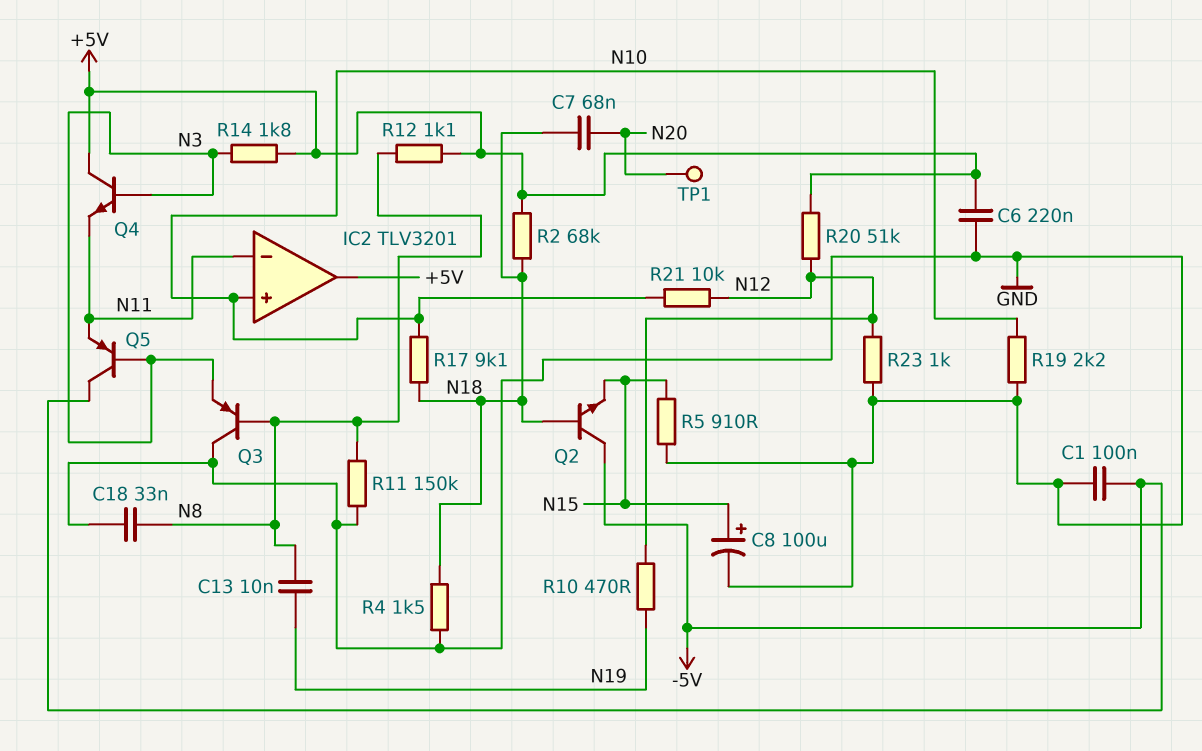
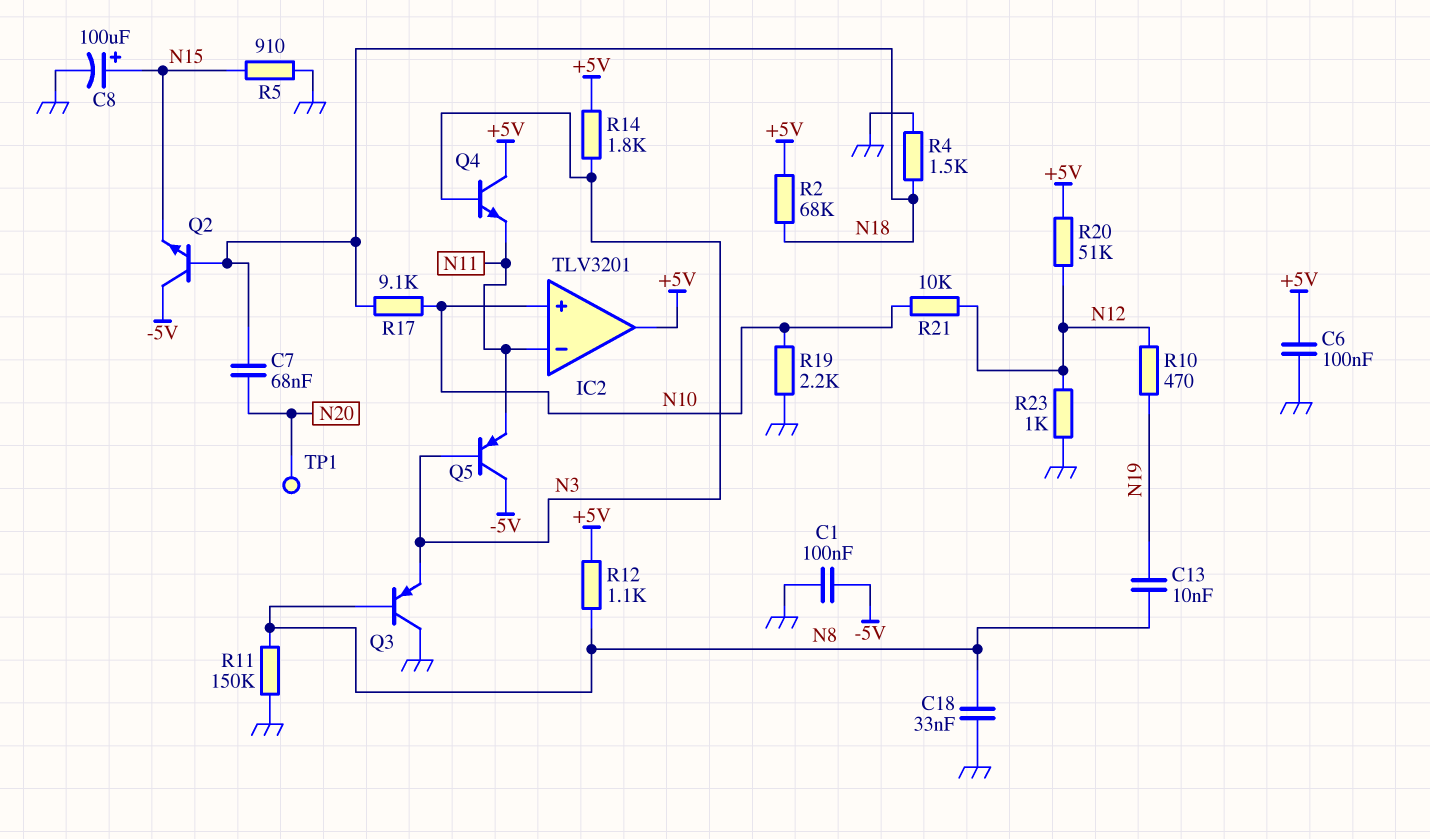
C6: 220nF (+5V, GND) -> 100nF (+5V, GND)

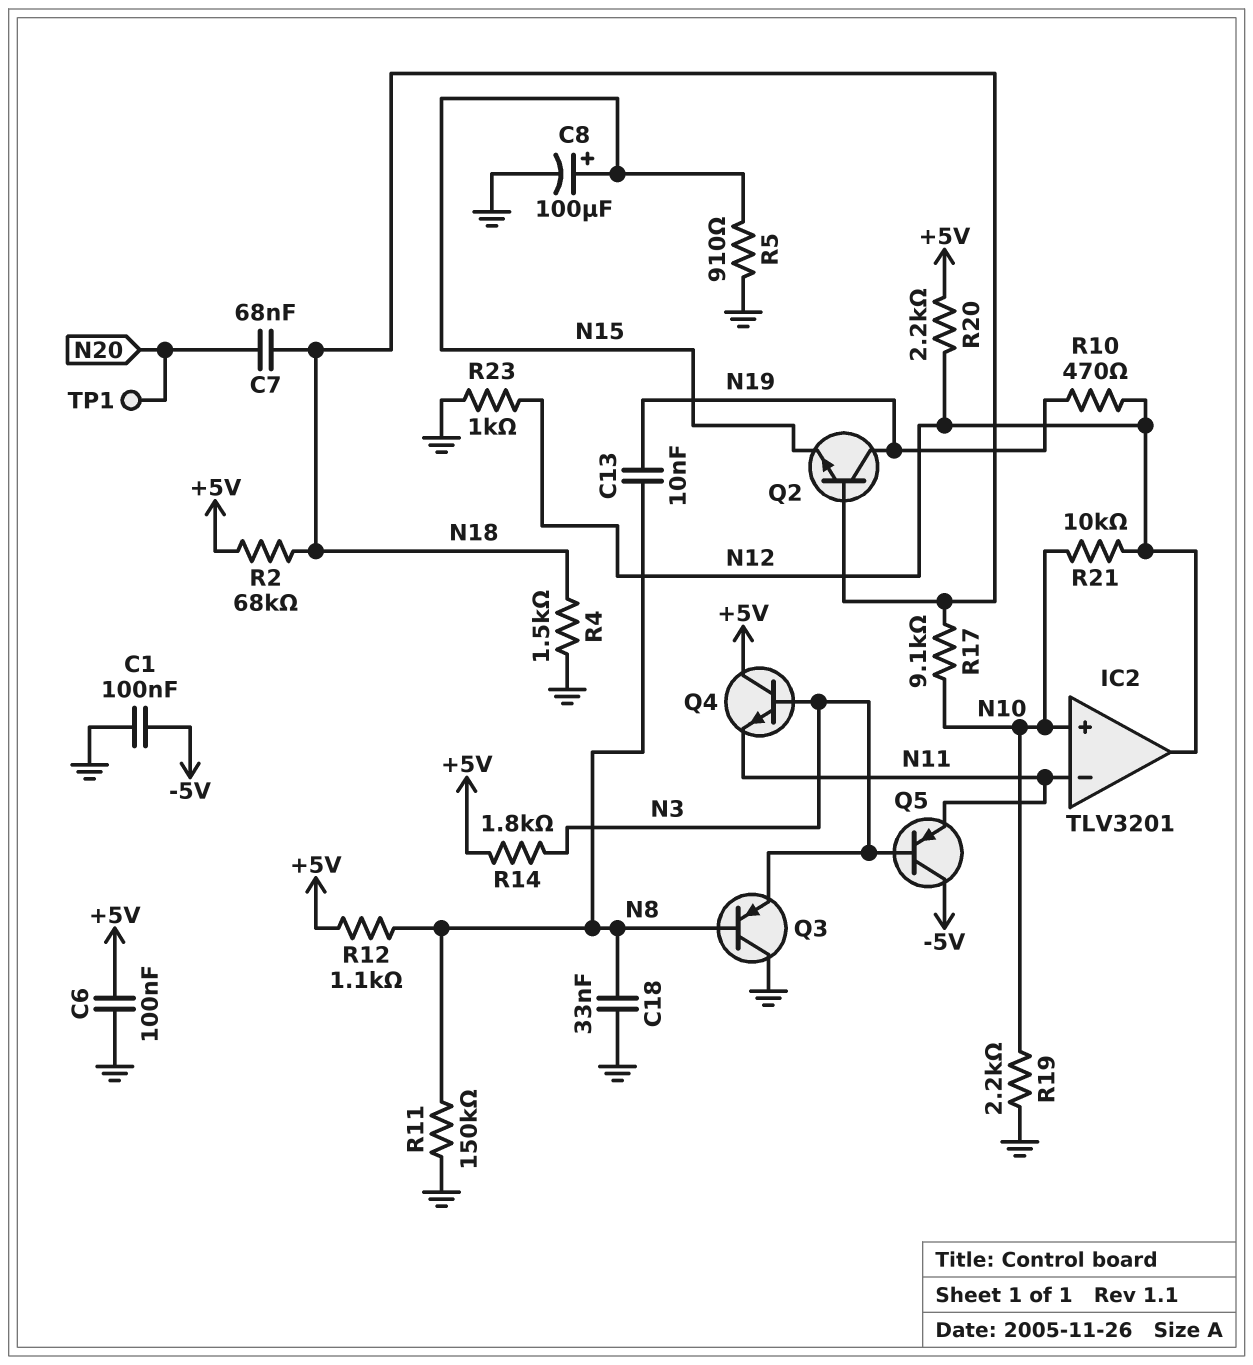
IC2 pin out: +5V -> N12
Q2: NPN (B N18, C -5V, E N15) -> NPN (B N18, C N19, E N15)
R20: 51k (+5V, N12) -> 2.2k (+5V, N12)

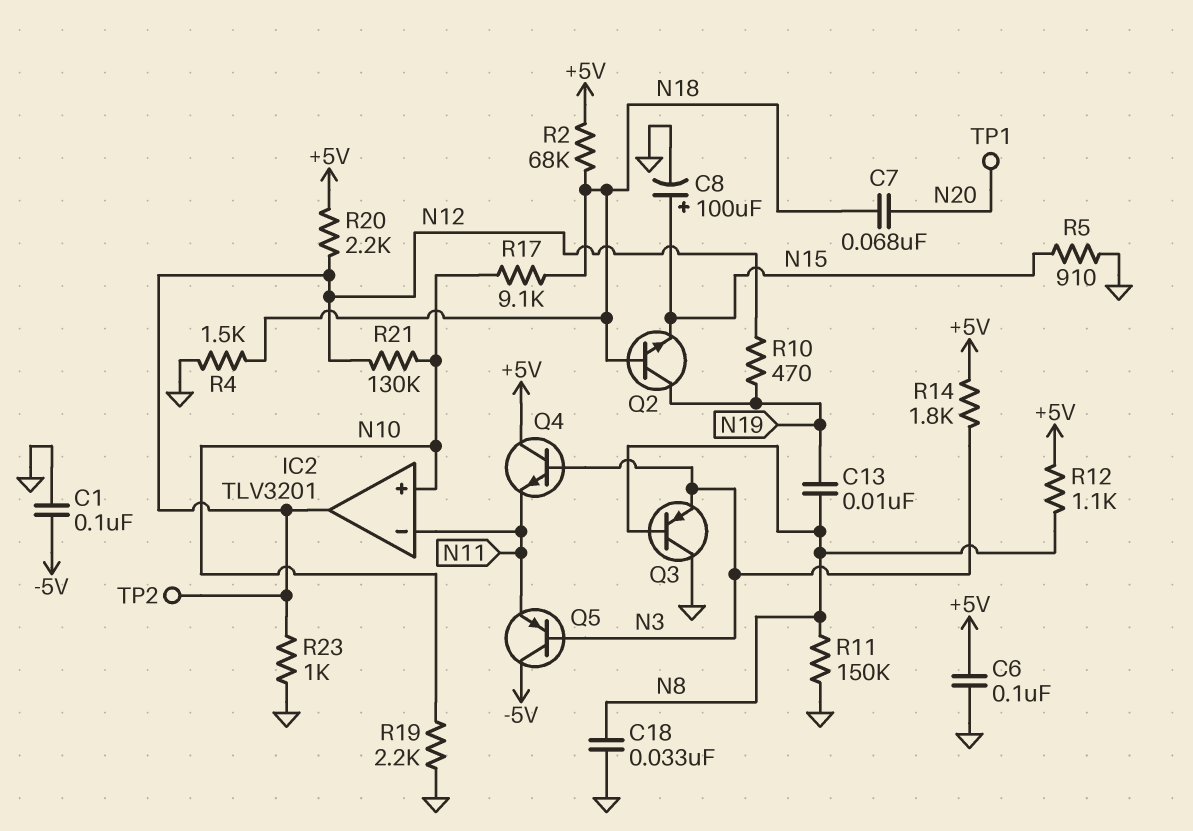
R21: 10k (N10, N12) -> 130k (N10, N12)
TP2: none -> test point (N12)

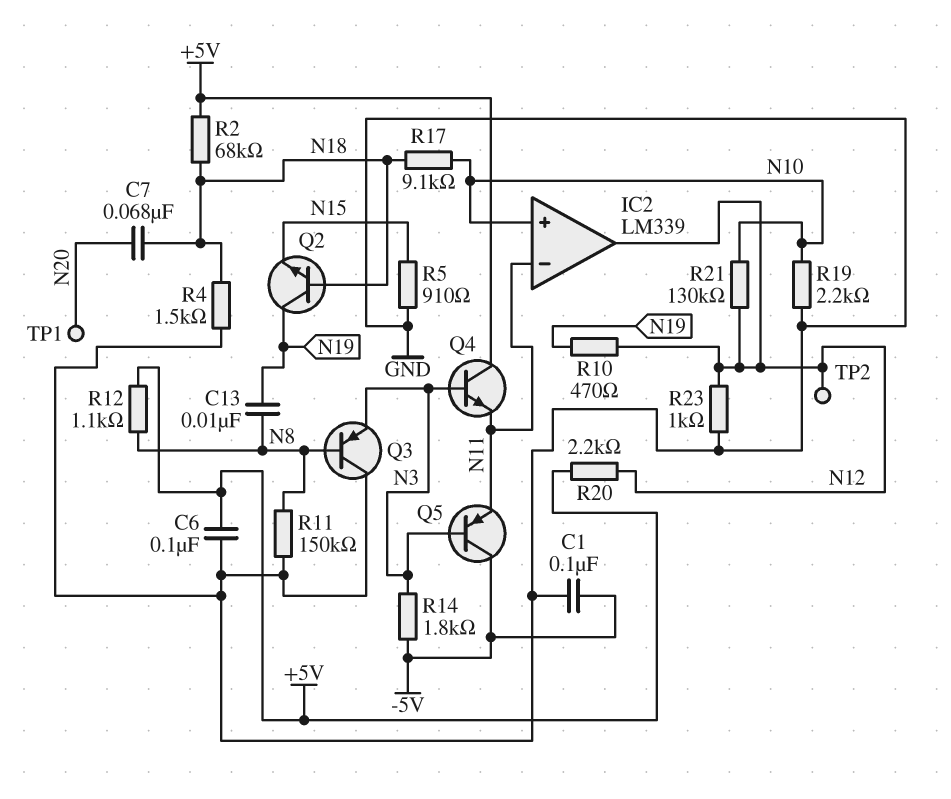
C8: 100uF (plus N15, minus GND) -> none
C18: 33nF (GND, N8) -> none
IC2: TLV3201 -> LM339
R14: 1.8k (+5V, N3) -> 1.8k (-5V, N3)

